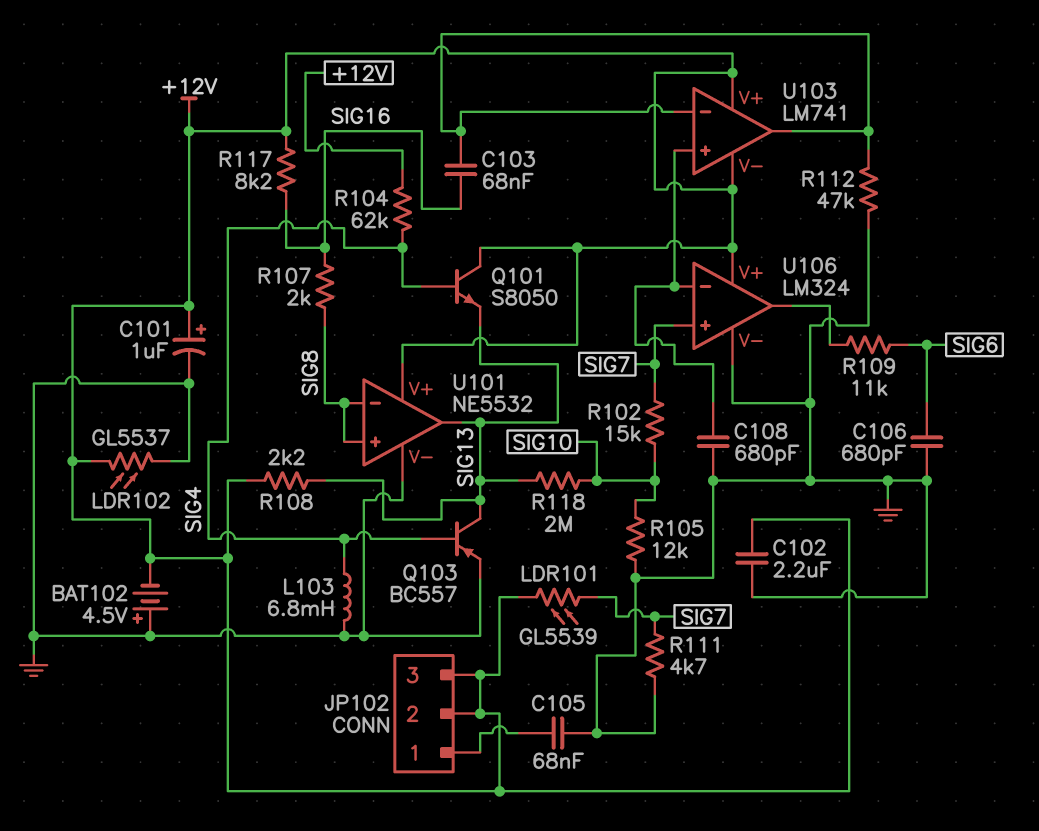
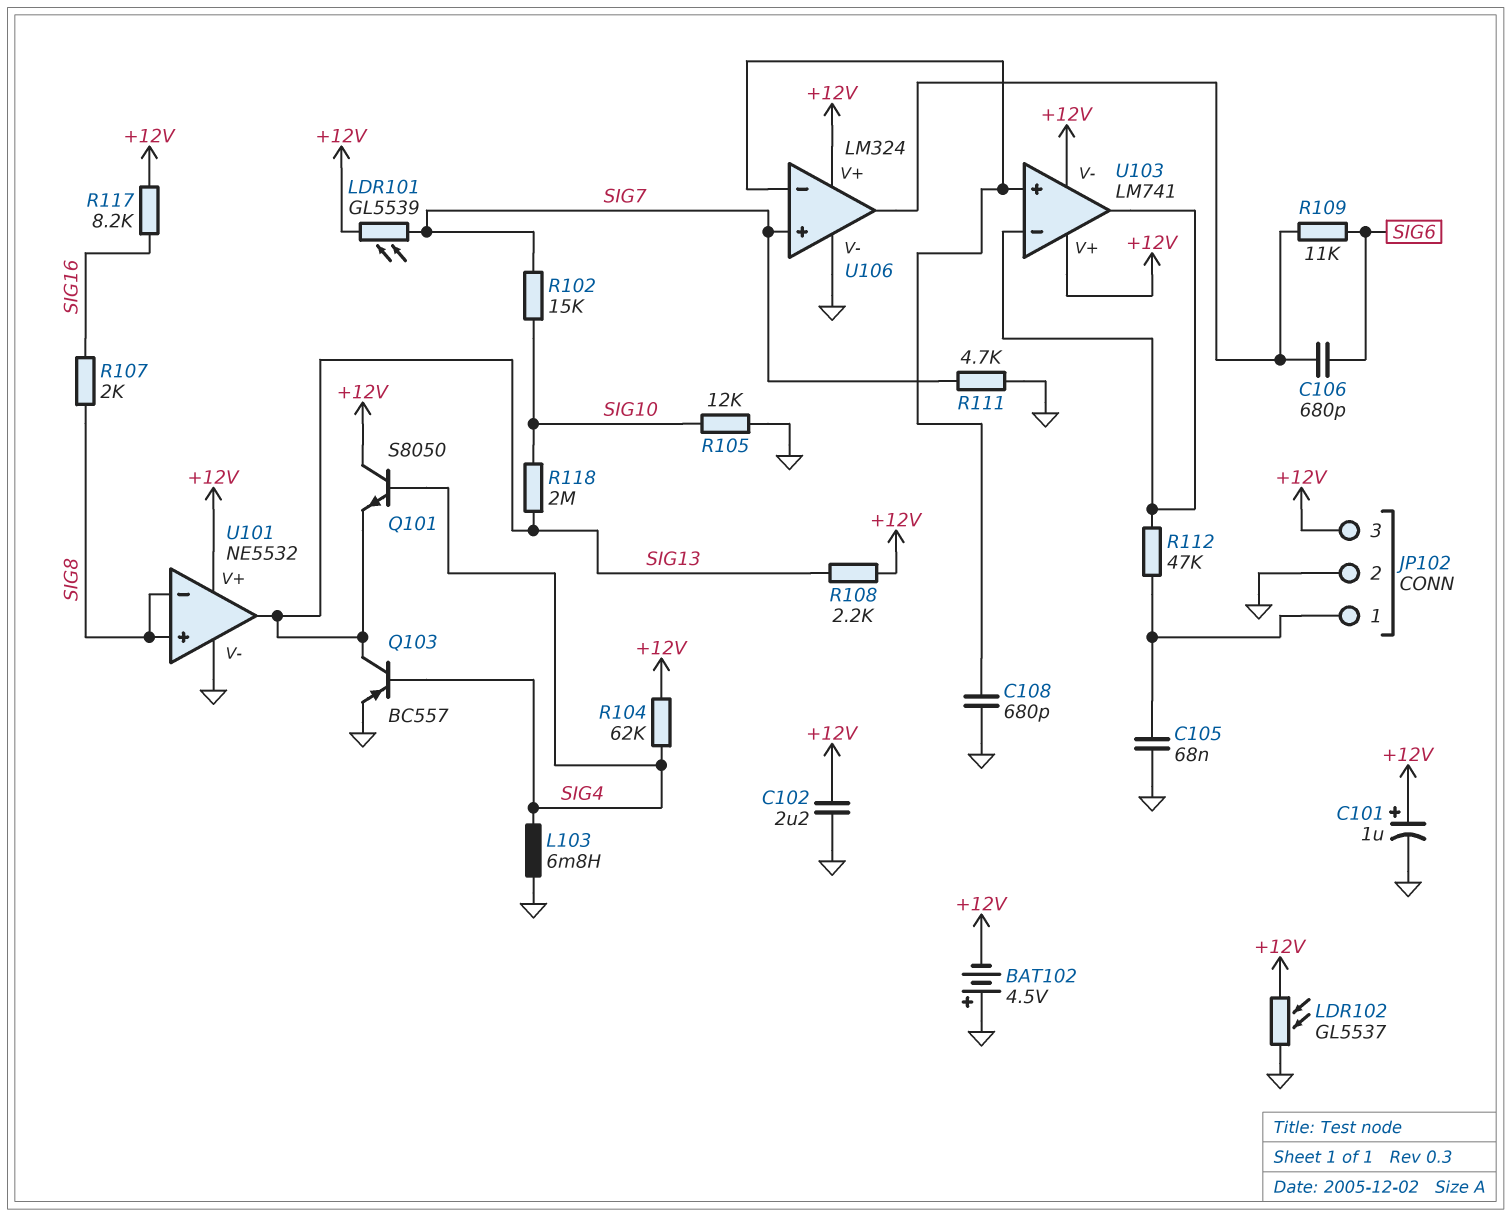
C103: 68nF (SIG16, U103/in-) -> none
C106: 680pF (GND, SIG6) -> 680pF (SIG6, U106/out)
JP102 pin 2: +12V -> GND
R112: 47k (GND, U103/in-) -> 47k (JP102/1, U103/in-)

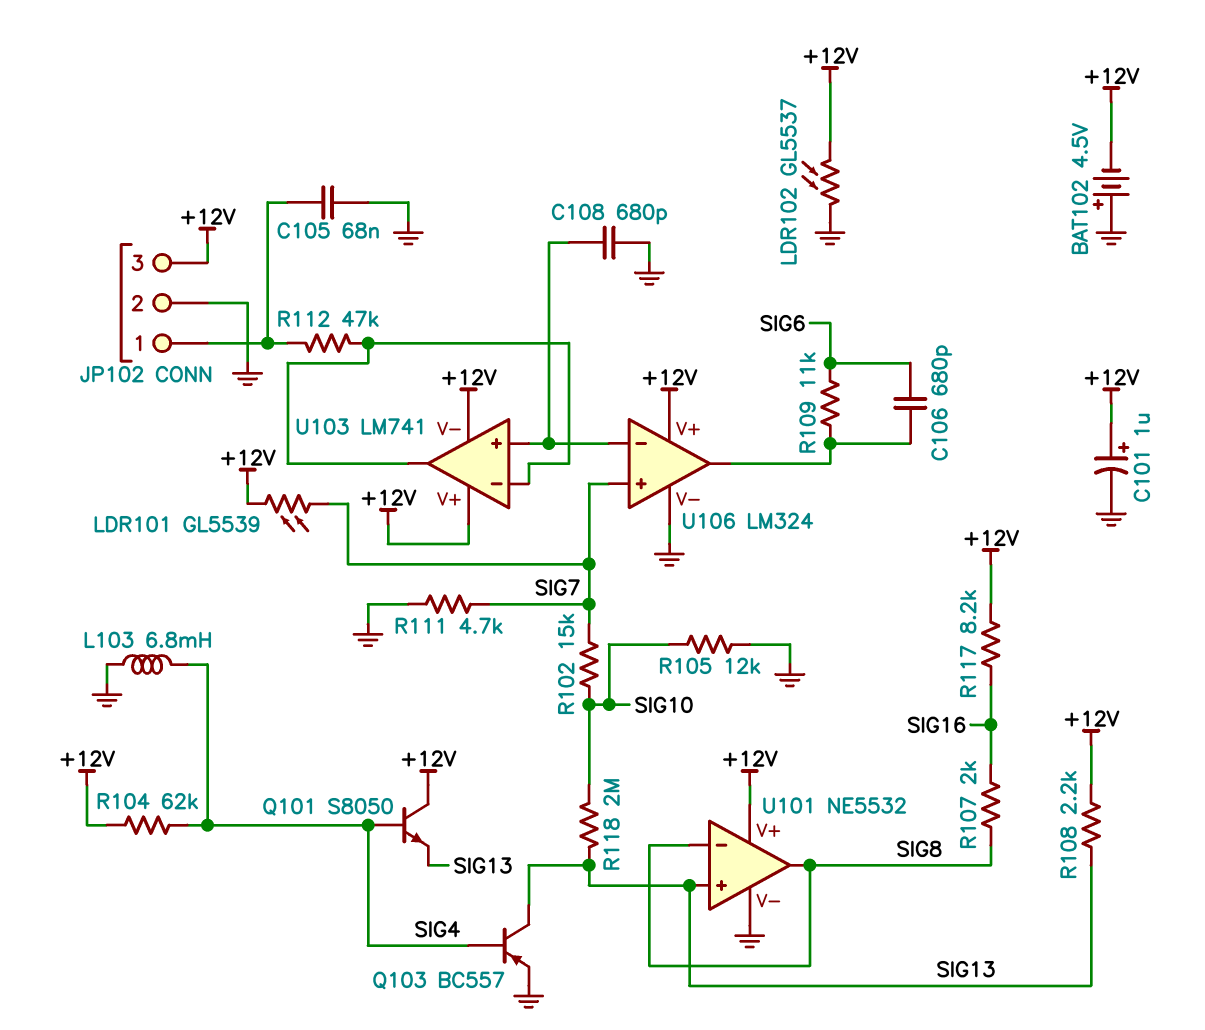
C102: 2.2uF (+12V, GND) -> none
U101 pin in+: SIG8 -> SIG13
U101 pin out: SIG13 -> SIG8

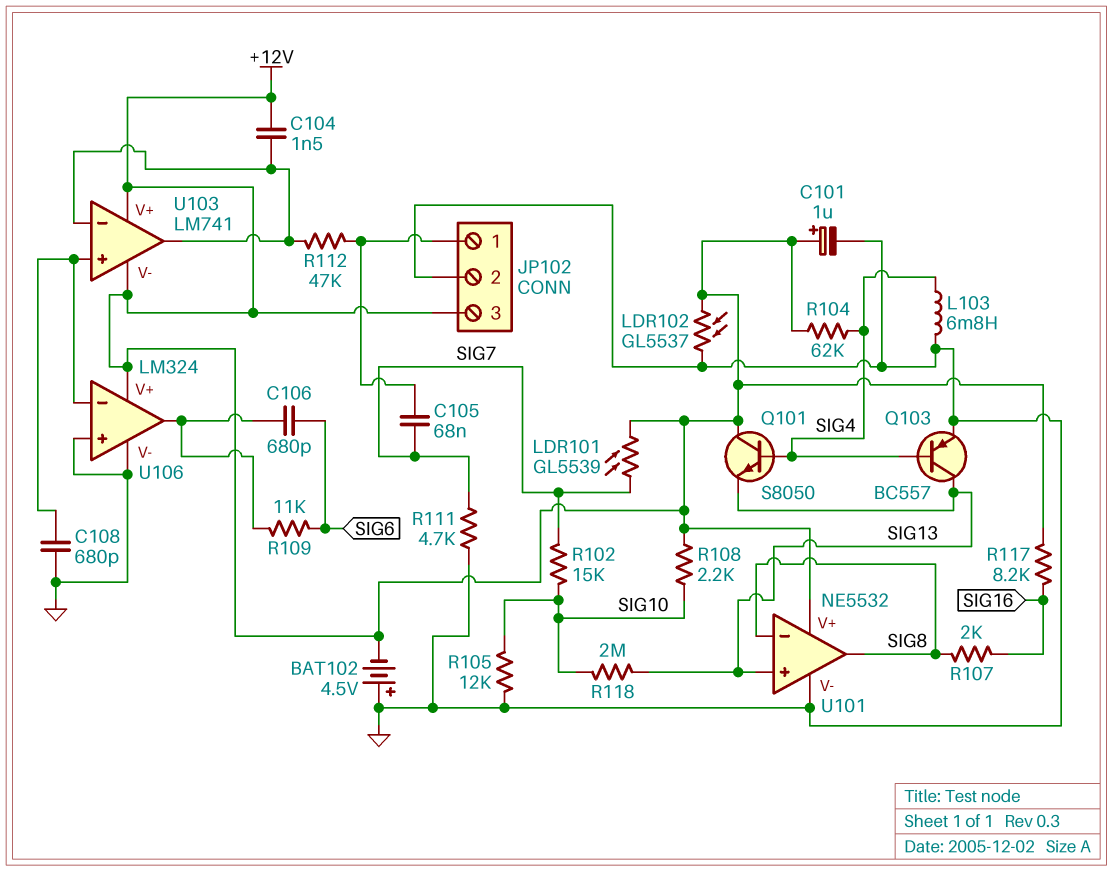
C104: none -> 1.5nF (+12V, U103/in-)
C105: 68nF (GND, JP102/1) -> 68nF (JP102/1, SIG7)
R108: 2.2k (+12V, SIG13) -> 2.2k (+12V, SIG10)
U106 pin in+: SIG7 -> GND

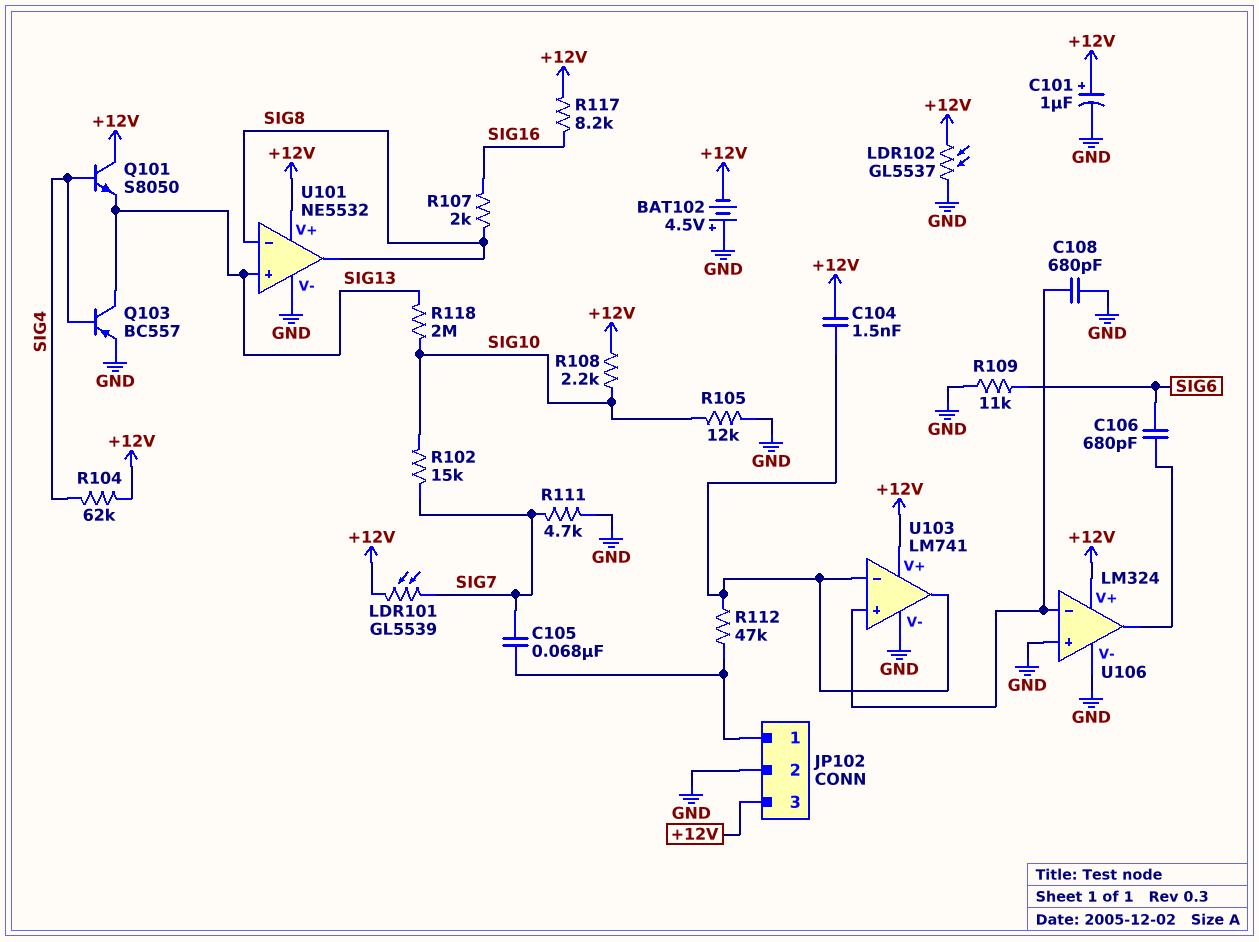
L103: 6.8mH (GND, SIG4) -> none
R109: 11k (SIG6, U106/out) -> 11k (GND, SIG6)
U103 pin V-: +12V -> GND

